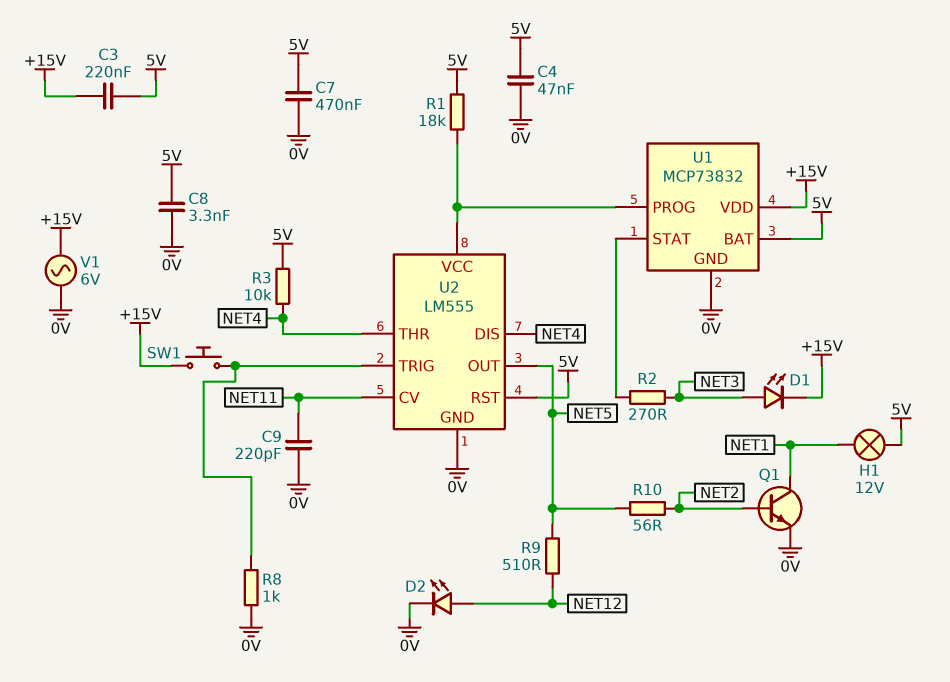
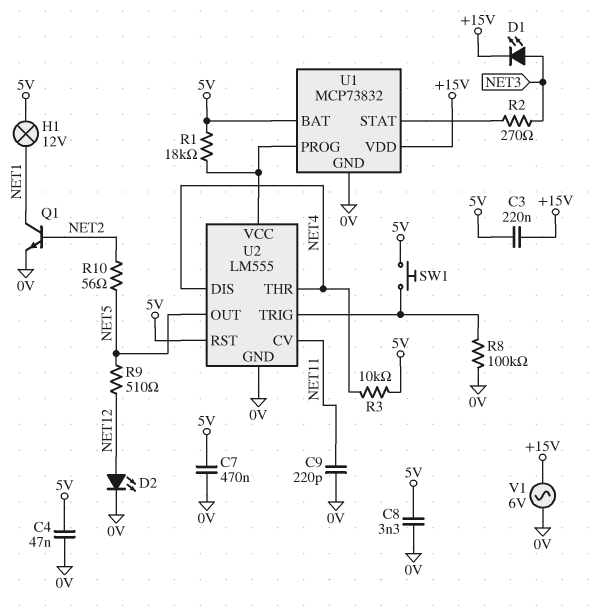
R8: 1k (0V, U2/TRIG) -> 100k (0V, U2/TRIG)
SW1: button (+15V, U2/TRIG) -> button (5V, U2/TRIG)

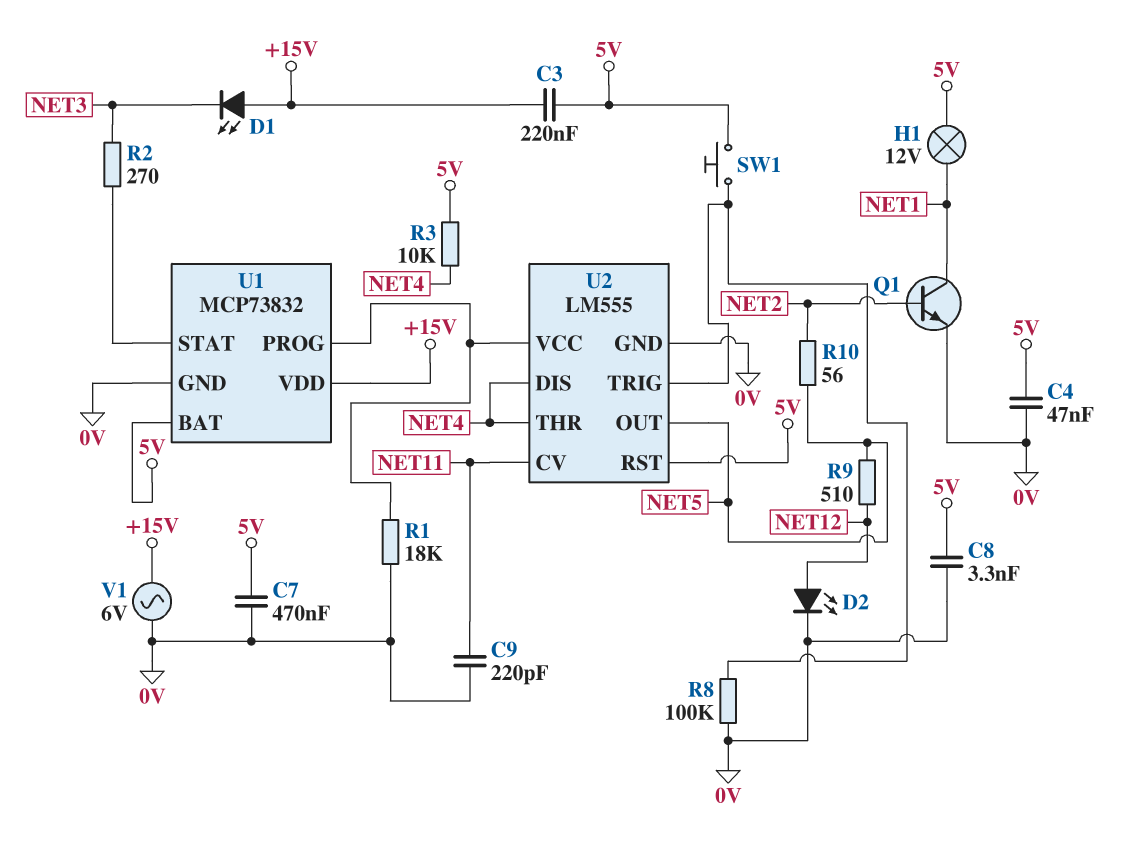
D1: LED (A NET3, K +15V) -> LED (A +15V, K NET3)
R1: 18k (5V, U1/PROG) -> 18k (0V, U1/PROG)

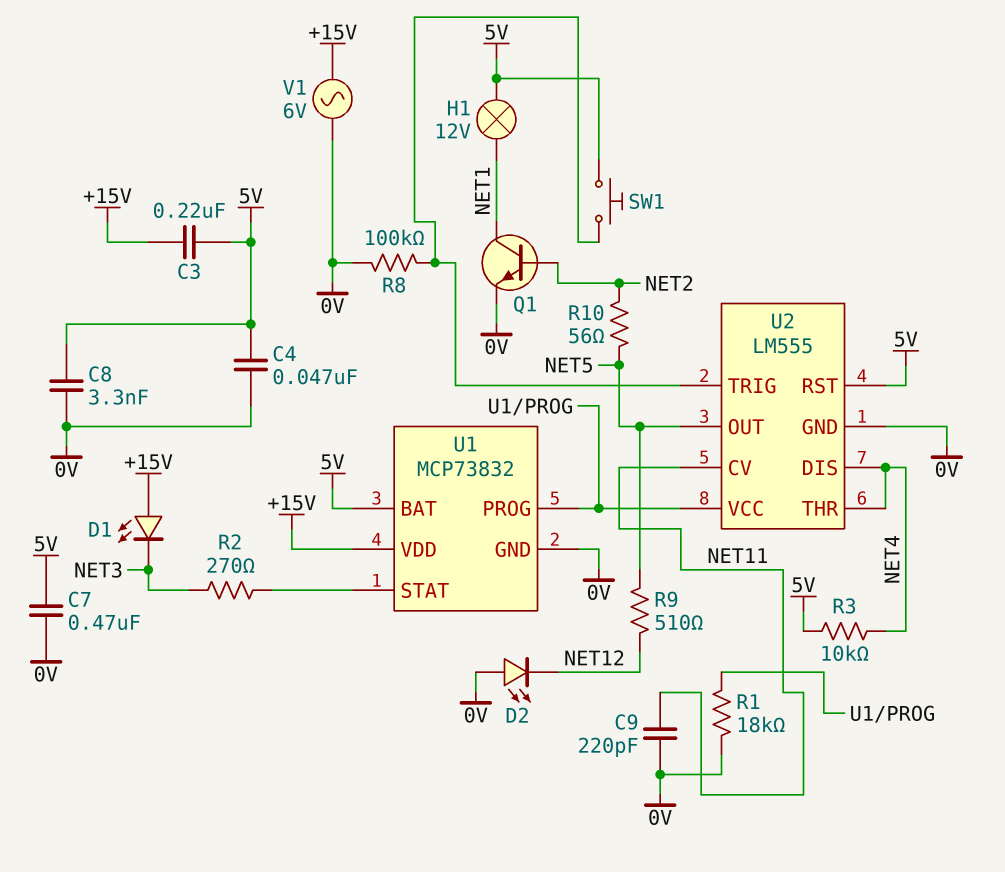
D2: LED (A NET12, K 0V) -> LED (A 0V, K NET12)

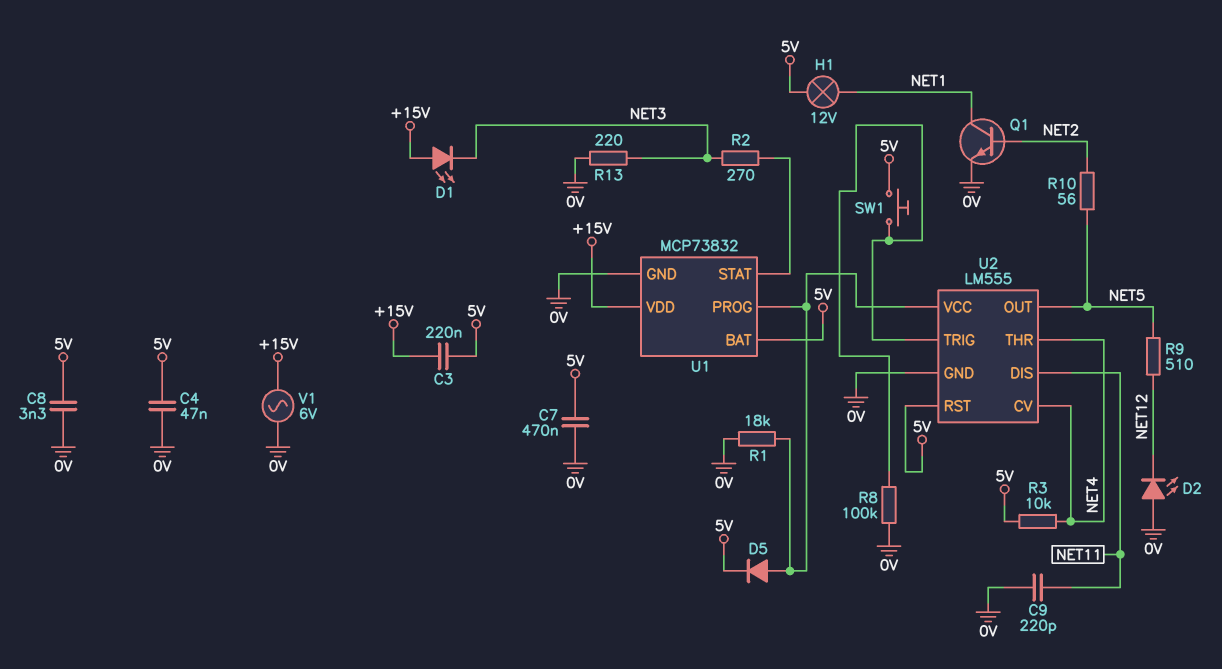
D5: none -> diode (A U1/PROG, K 5V)
R13: none -> 220 (0V, NET3)
U2 pin CV: NET11 -> NET4
U2 pin DIS: NET4 -> NET11

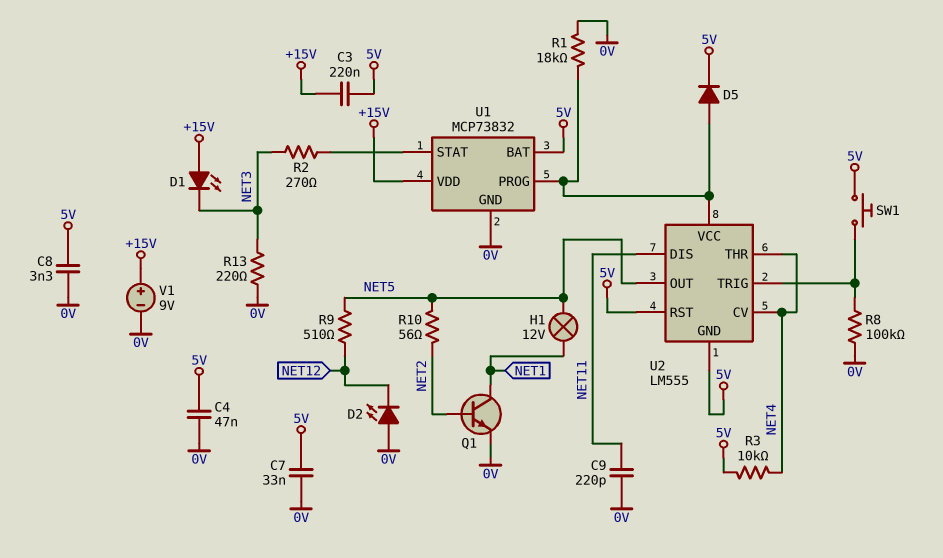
C7: 470nF (0V, 5V) -> 33nF (0V, 5V)
H1: lamp 12V (5V, NET1) -> lamp 12V (NET1, NET5)
U2 pin GND: 0V -> 5V
V1: AC 6V (+15V, 0V) -> 9V (plus +15V, minus 0V)

